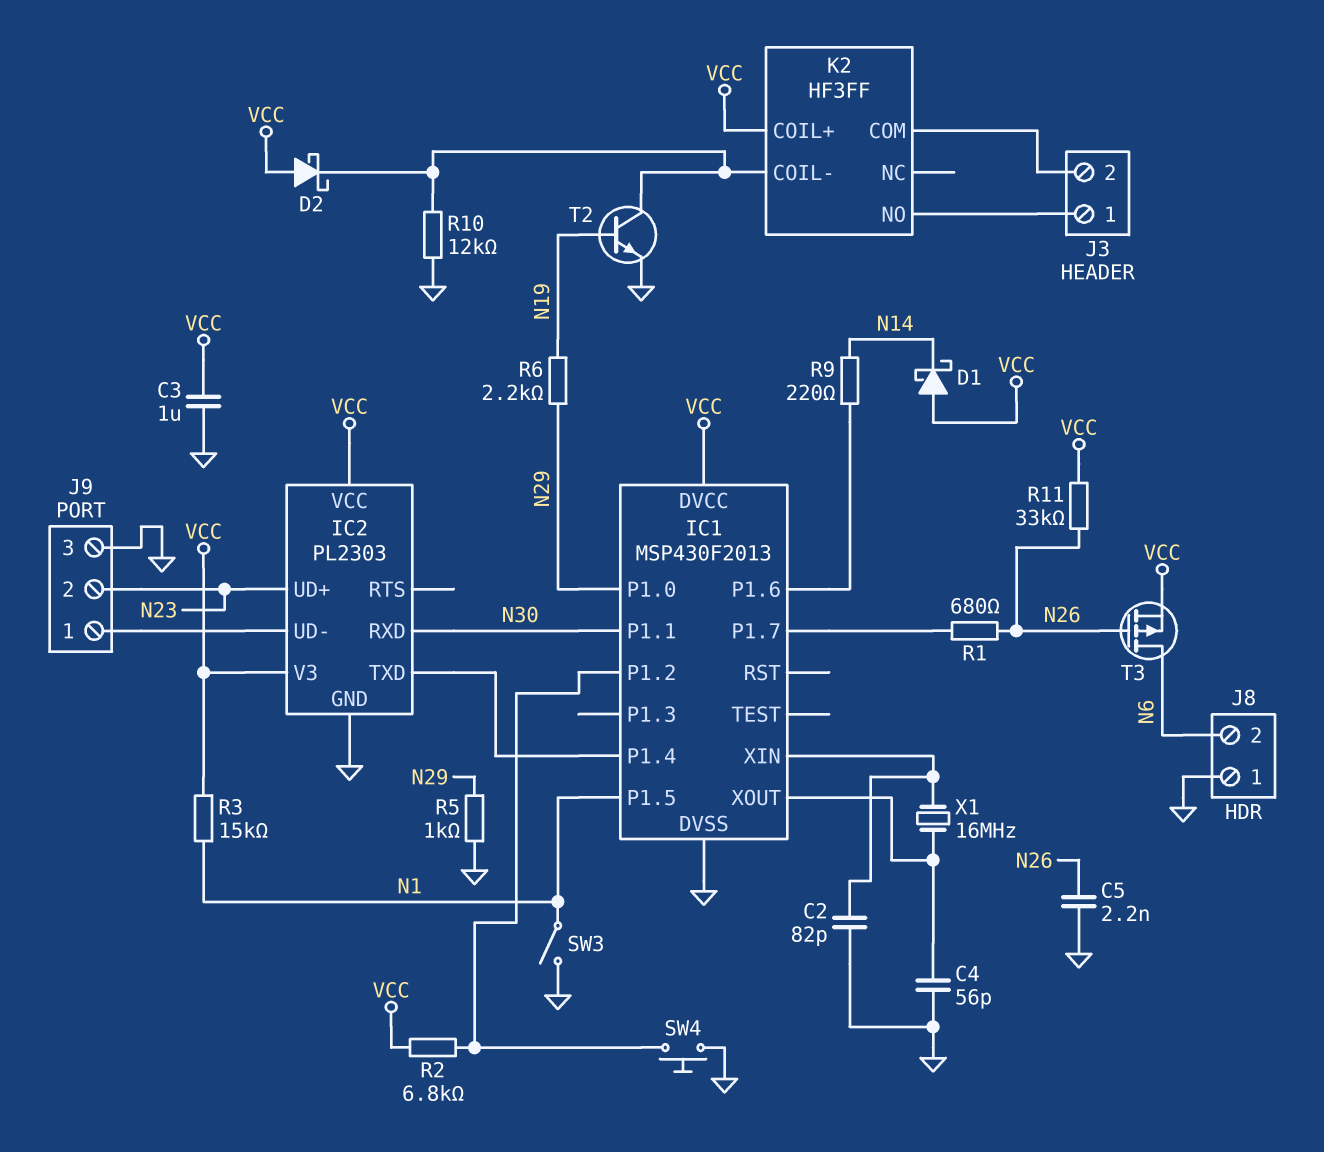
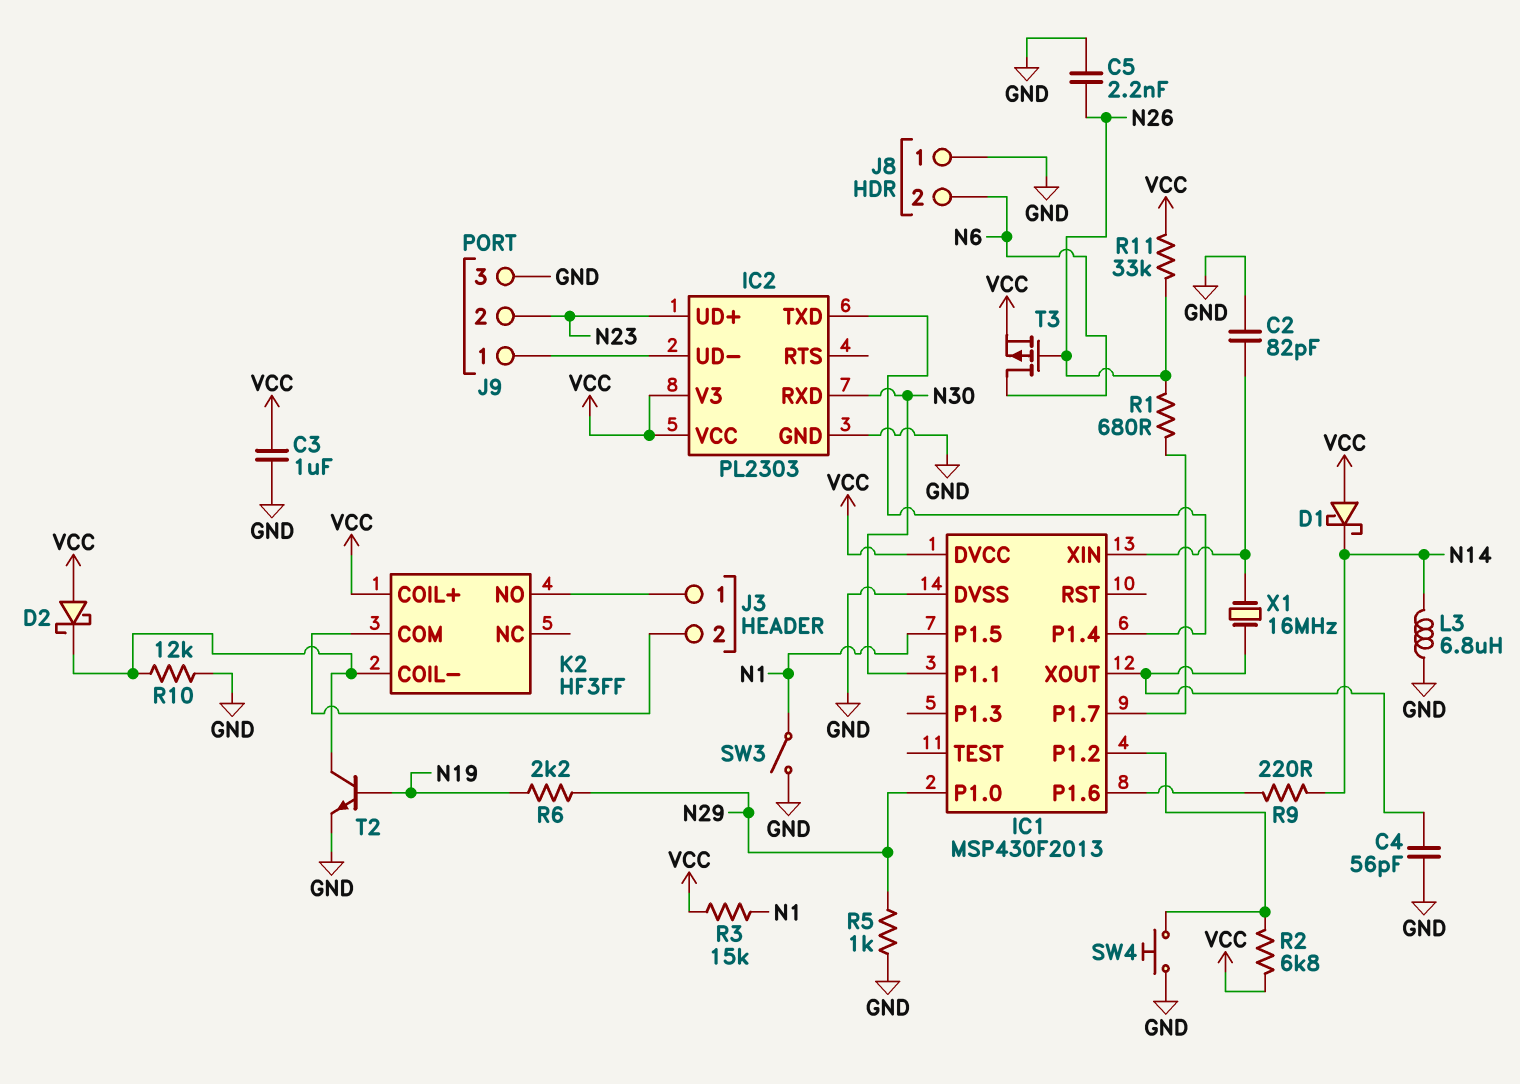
L3: none -> 6.8uH (GND, N14)

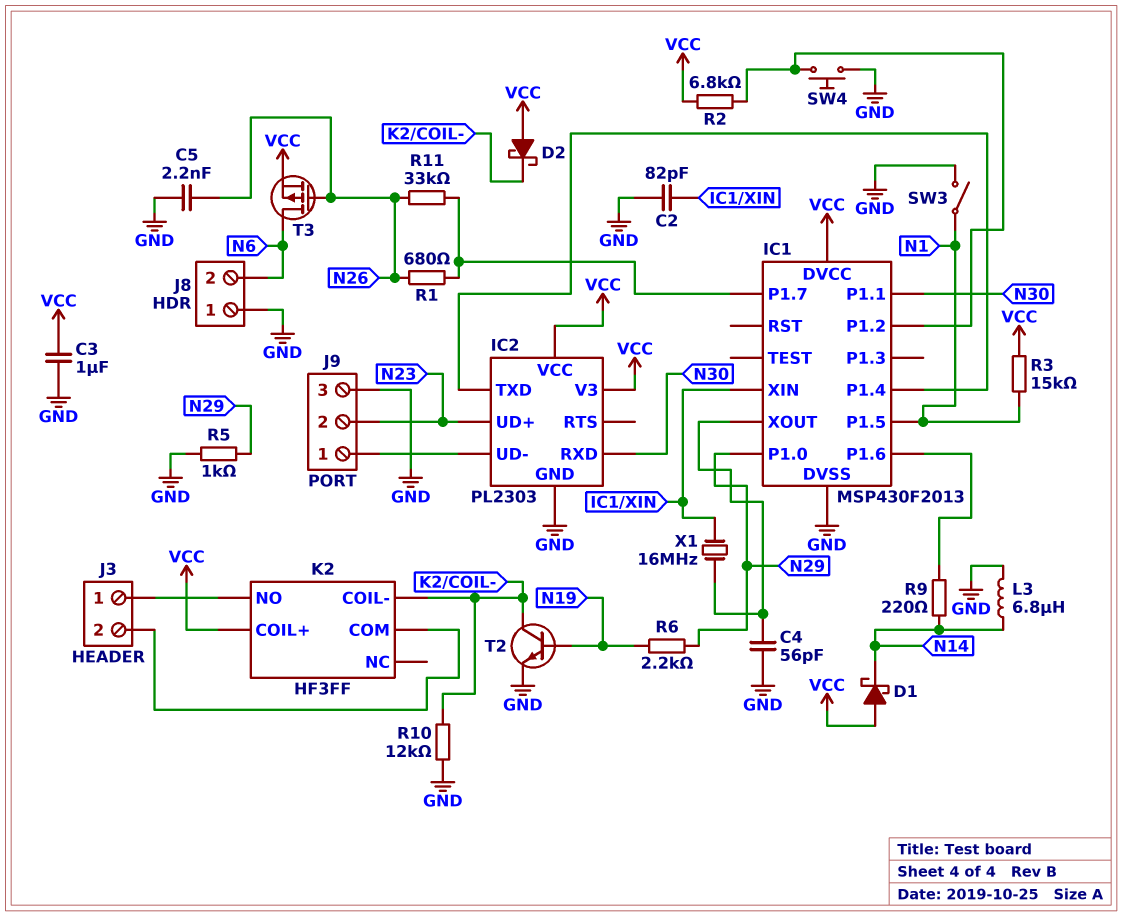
R11: 33k (N26, VCC) -> 33k (IC1/P1.7, N26)

